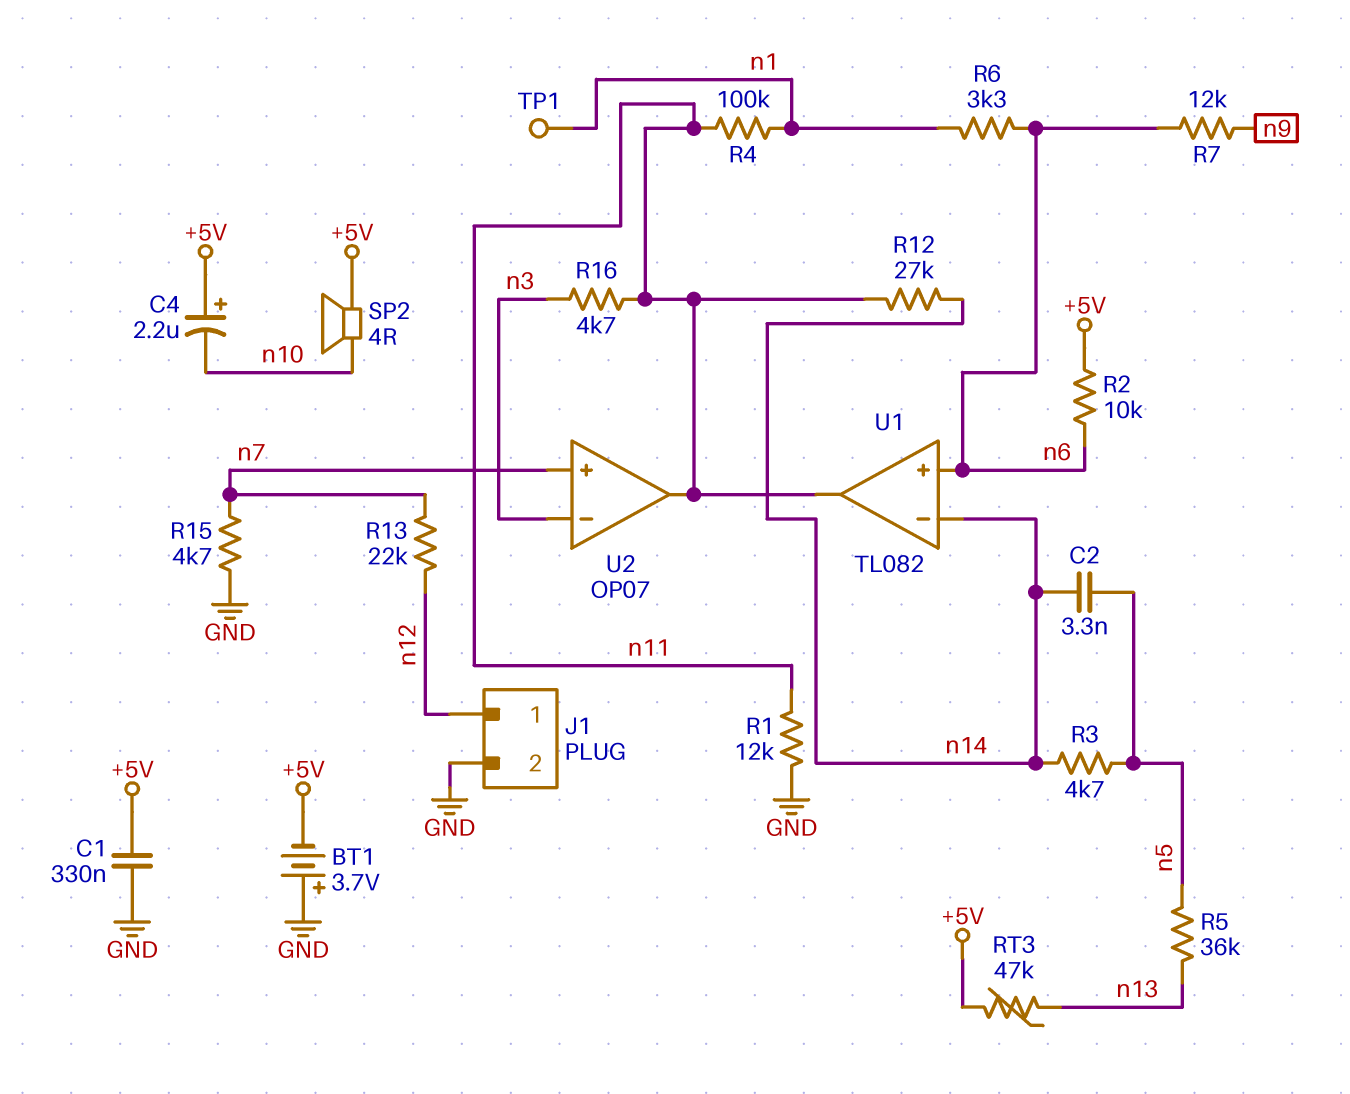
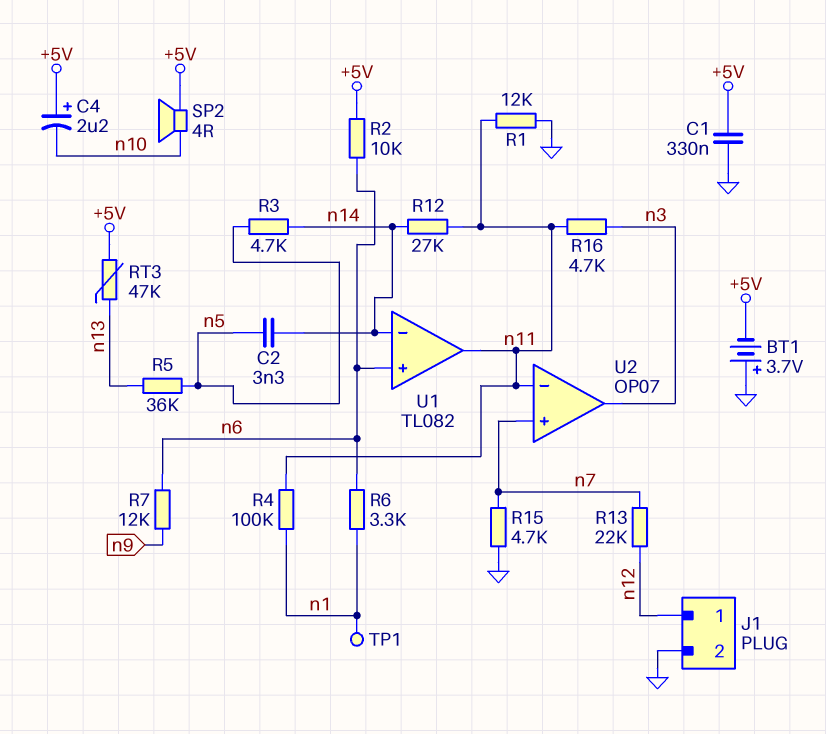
U2 pin in-: n3 -> n11
U2 pin out: n11 -> n3

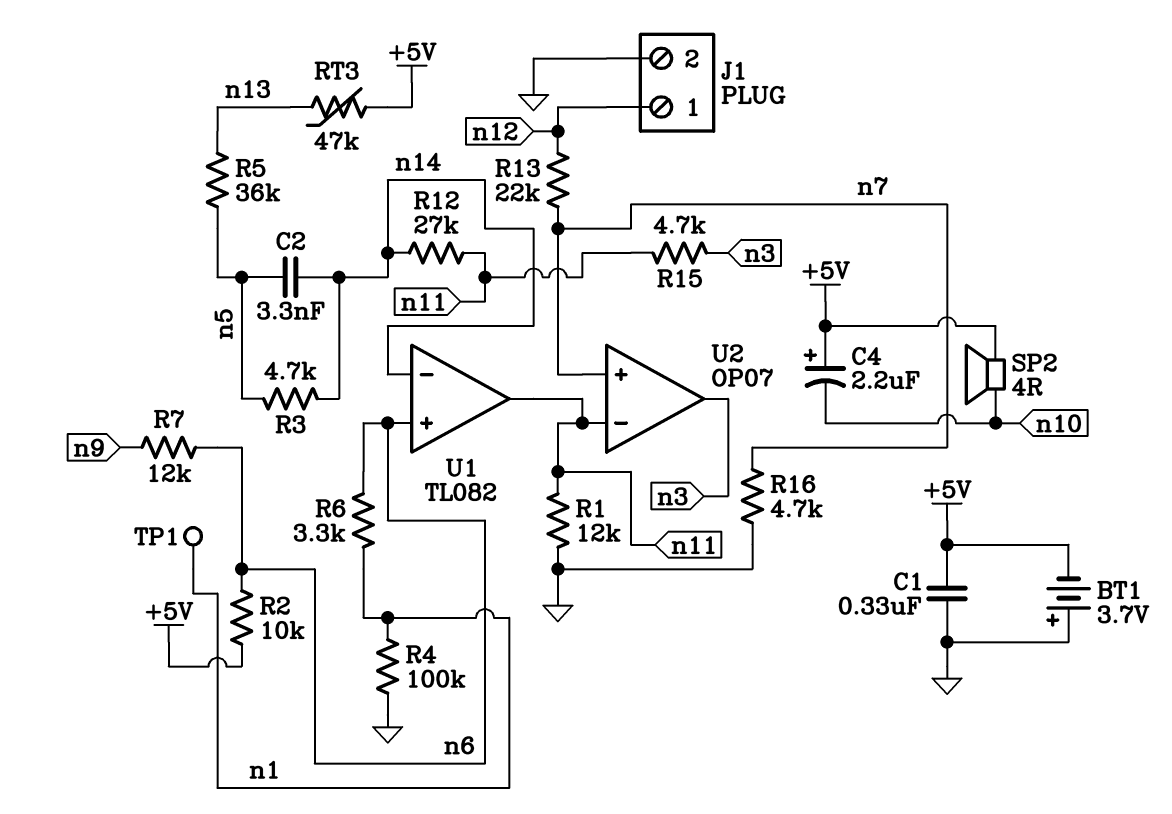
R4: 100k (n1, n11) -> 100k (GND, n1)
R15: 4.7k (GND, n7) -> 4.7k (n3, n11)
R16: 4.7k (n3, n11) -> 4.7k (GND, n7)

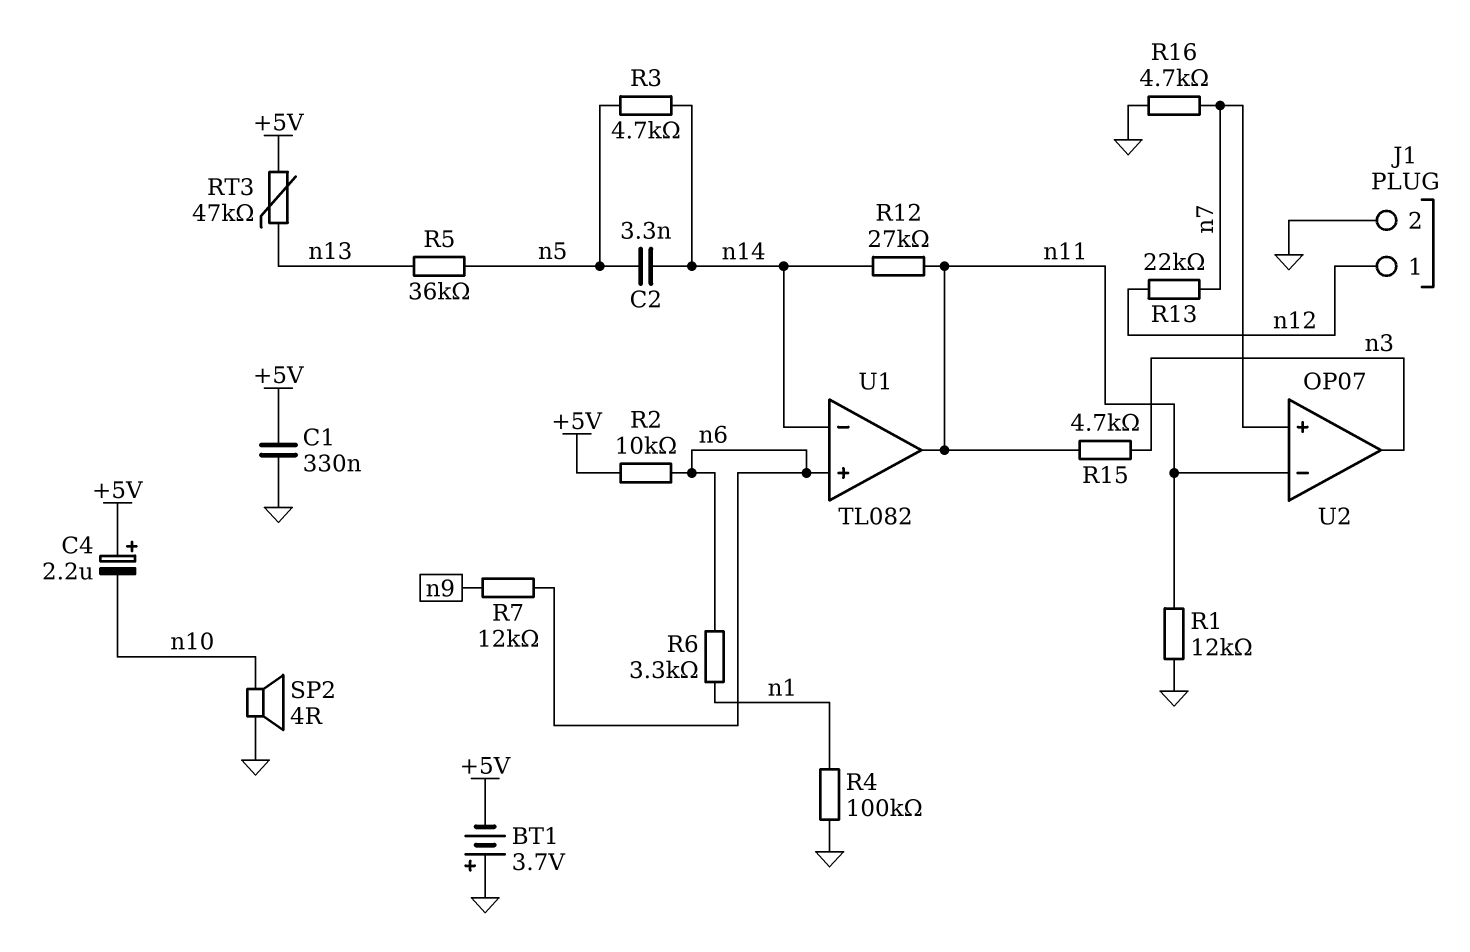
SP2: speaker 4R (+5V, n10) -> speaker 4R (GND, n10)
TP1: test point (n1) -> none

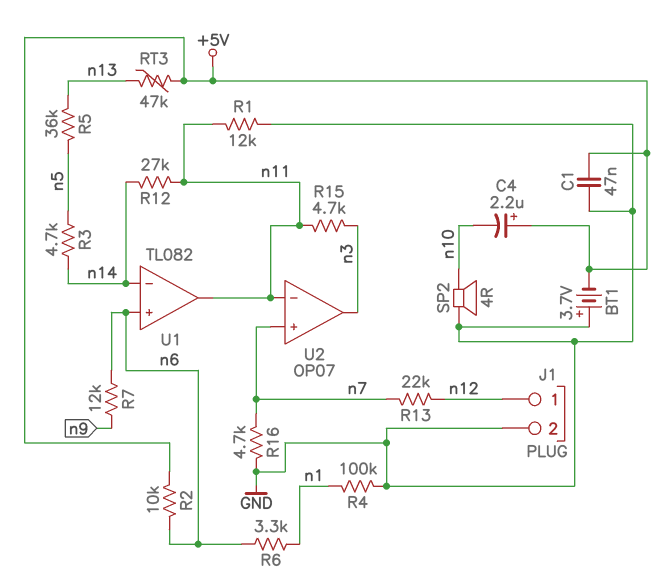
C1: 330nF (+5V, GND) -> 47nF (+5V, GND)
C2: 3.3nF (n5, n14) -> none

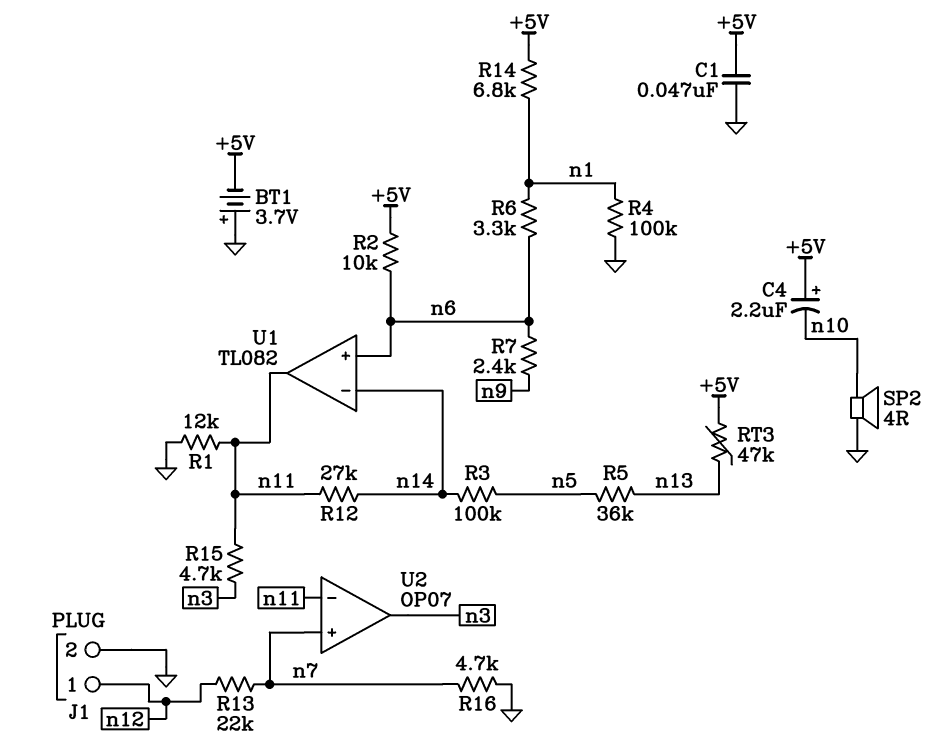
R3: 4.7k (n5, n14) -> 100k (n5, n14)
R7: 12k (n6, n9) -> 2.4k (n6, n9)
R14: none -> 6.8k (+5V, n1)

